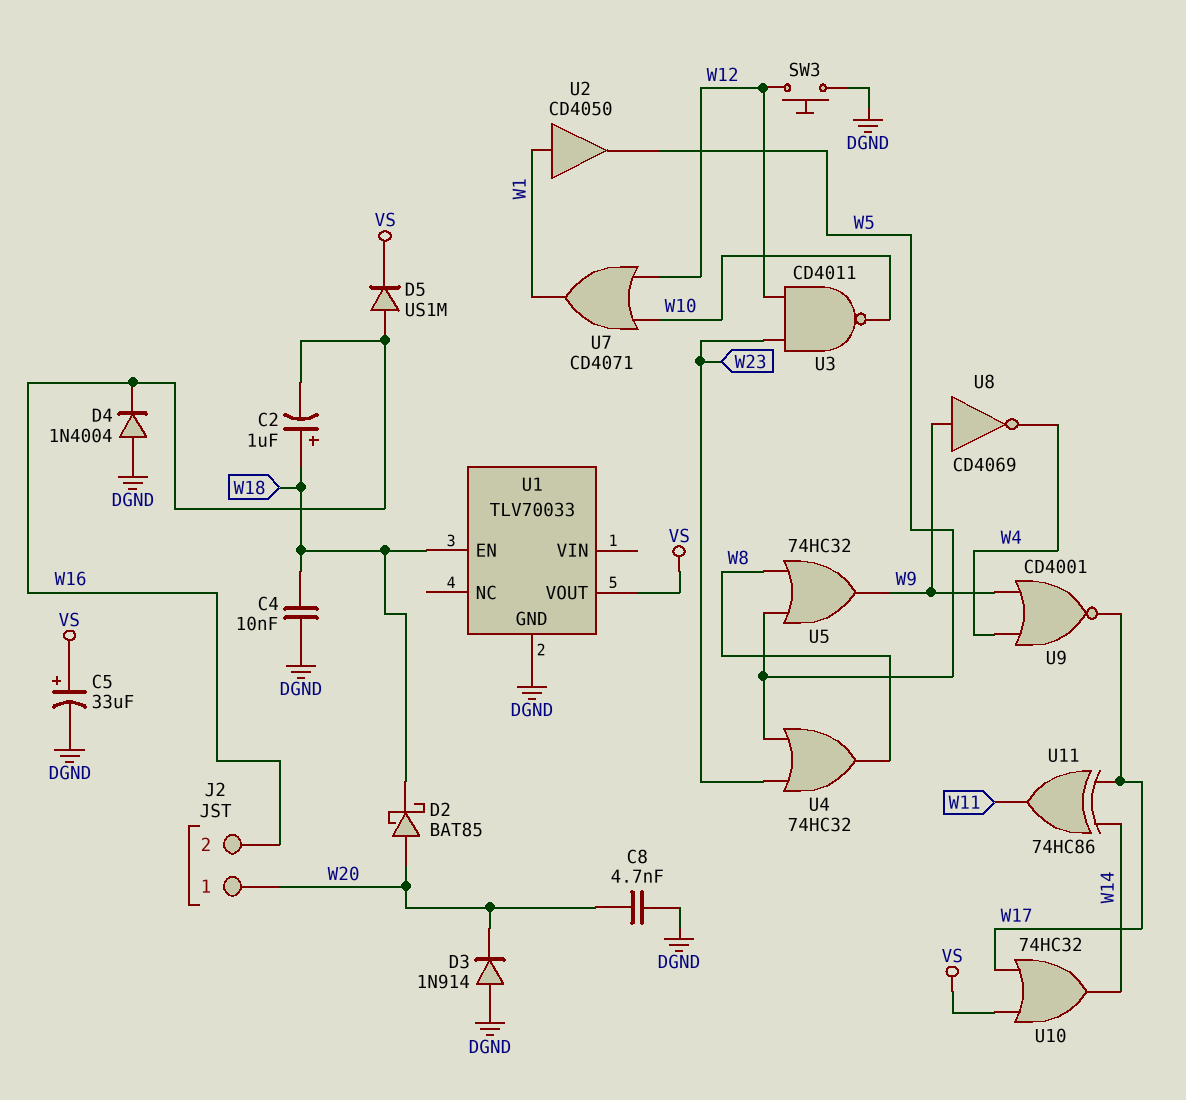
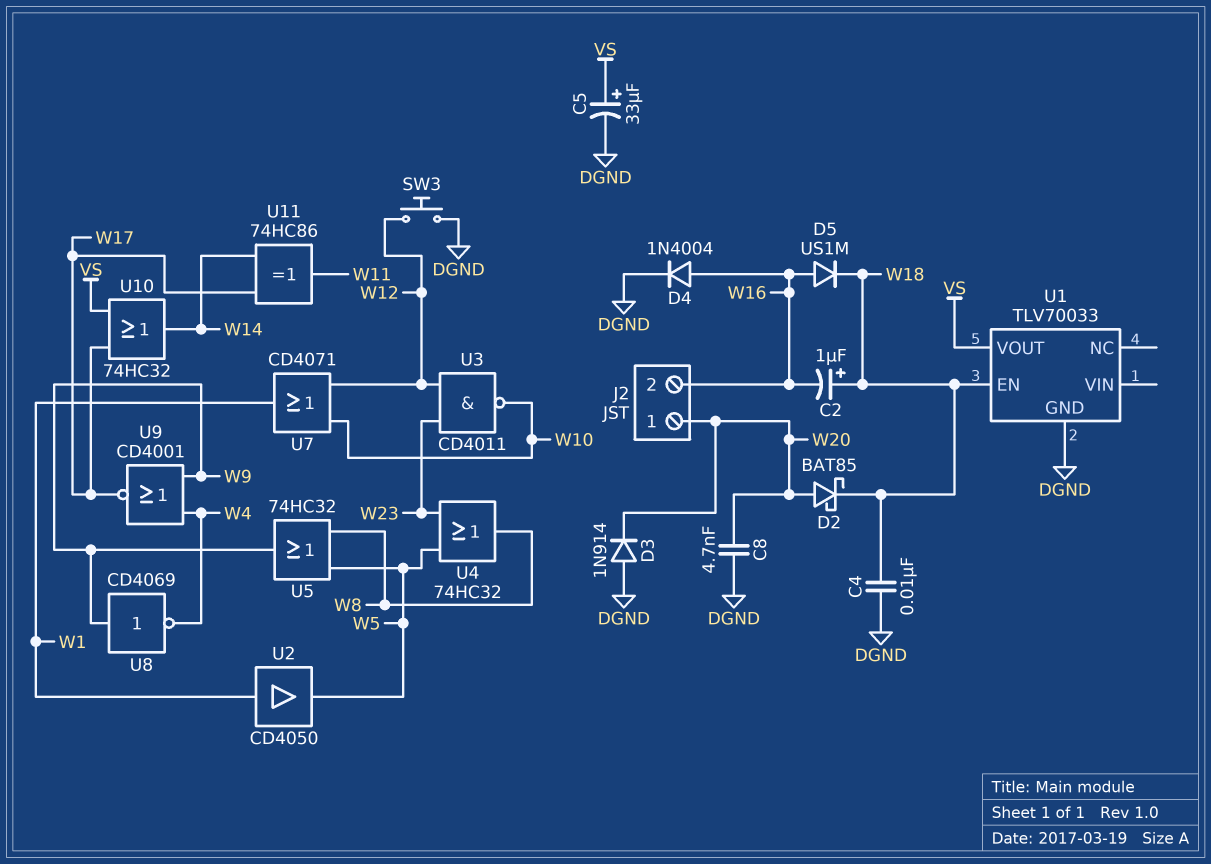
D4: diode 1N4004 (A DGND, K W16) -> diode 1N4004 (A W16, K DGND)
D5: diode US1M (A W16, K VS) -> diode US1M (A W16, K W18)

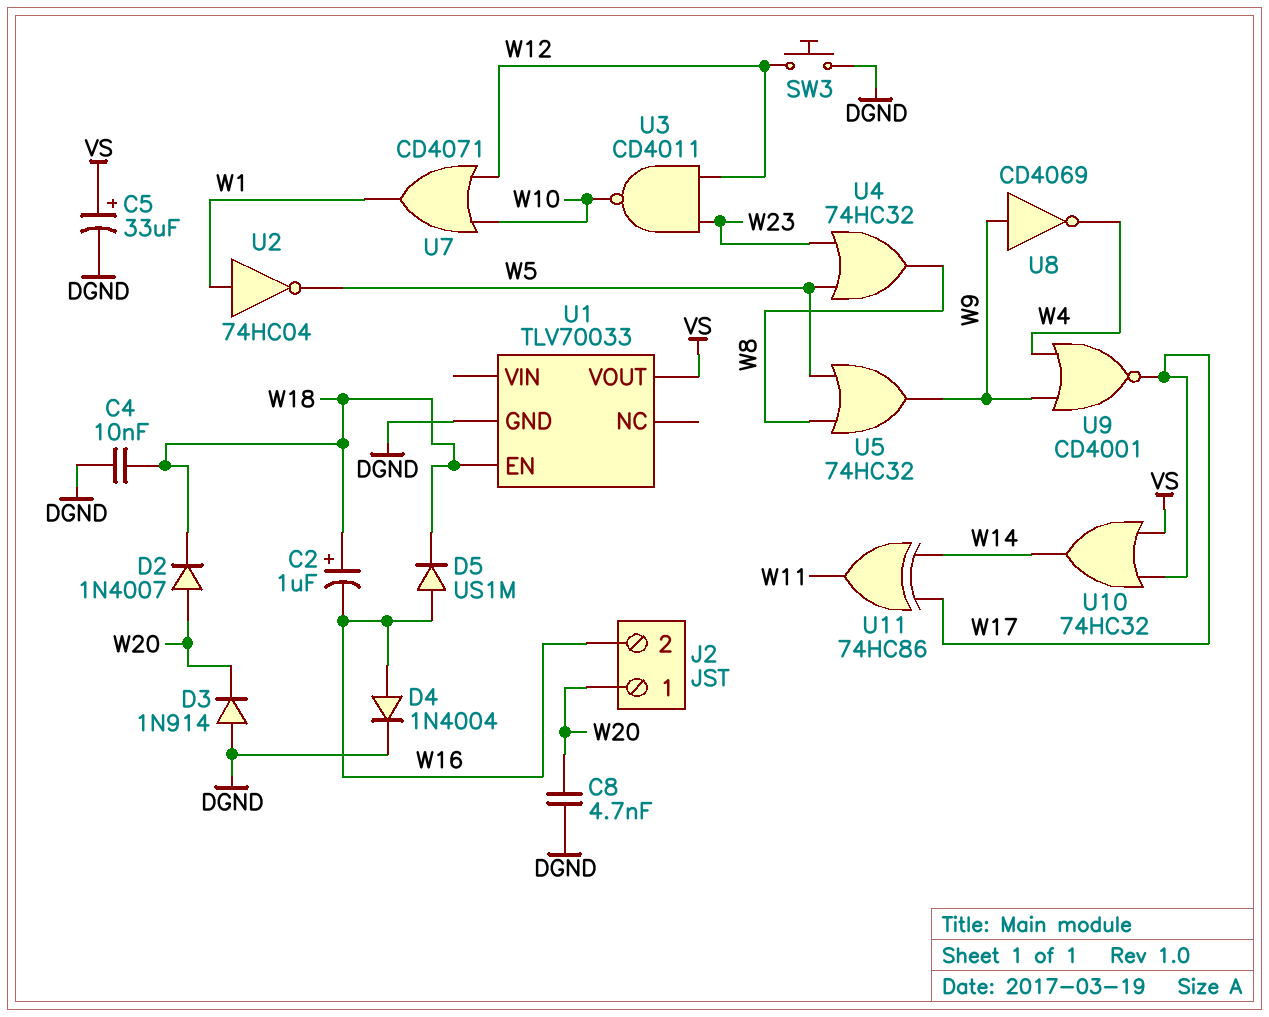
D2: schottky BAT85 (A W20, K W18) -> diode 1N4007 (A W20, K W18)
U2: buffer CD4050 (in W1, out W5) -> NOT 74HC04 (in W1, out W5)

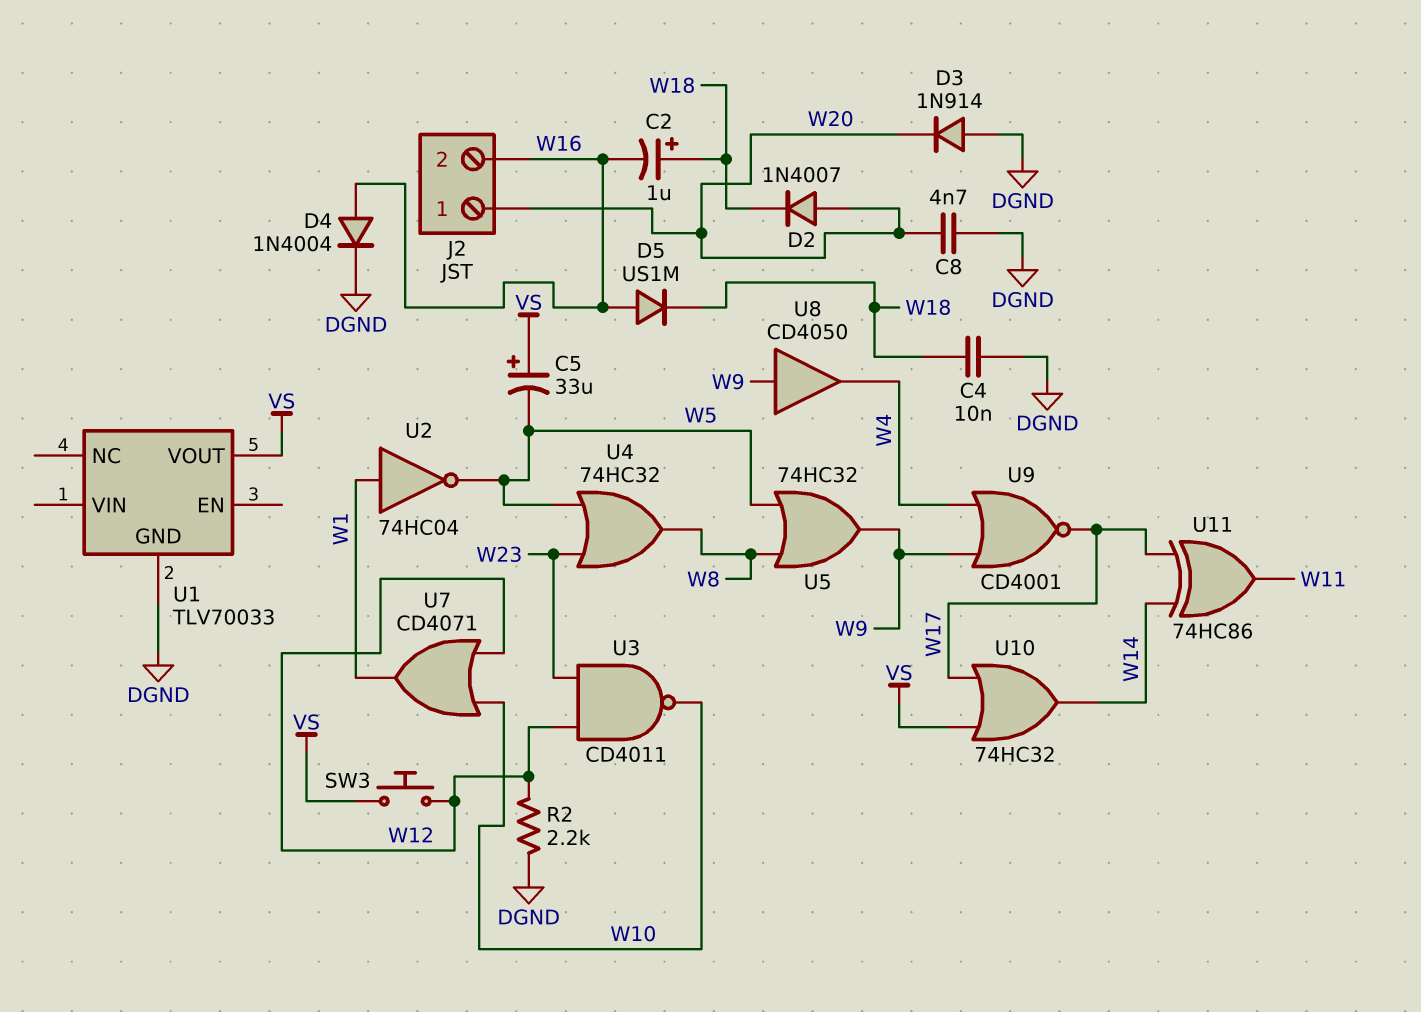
C5: 33uF (plus VS, minus DGND) -> 33uF (plus VS, minus W5)
R2: none -> 2.2k (DGND, W12)
SW3: button (DGND, W12) -> button (VS, W12)
U1 pin EN: W18 -> none
U8: NOT CD4069 (in W9, out W4) -> buffer CD4050 (in W9, out W4)

